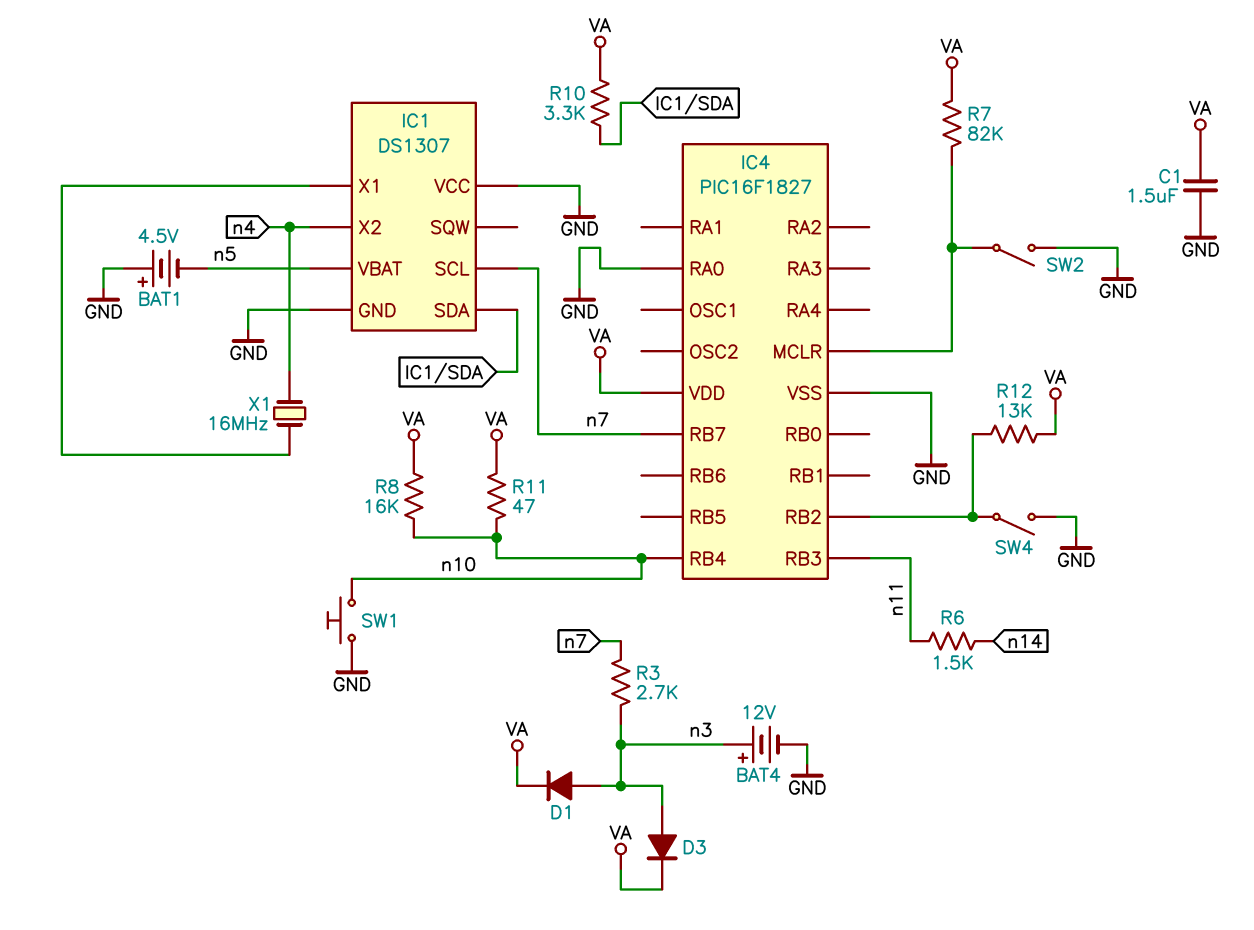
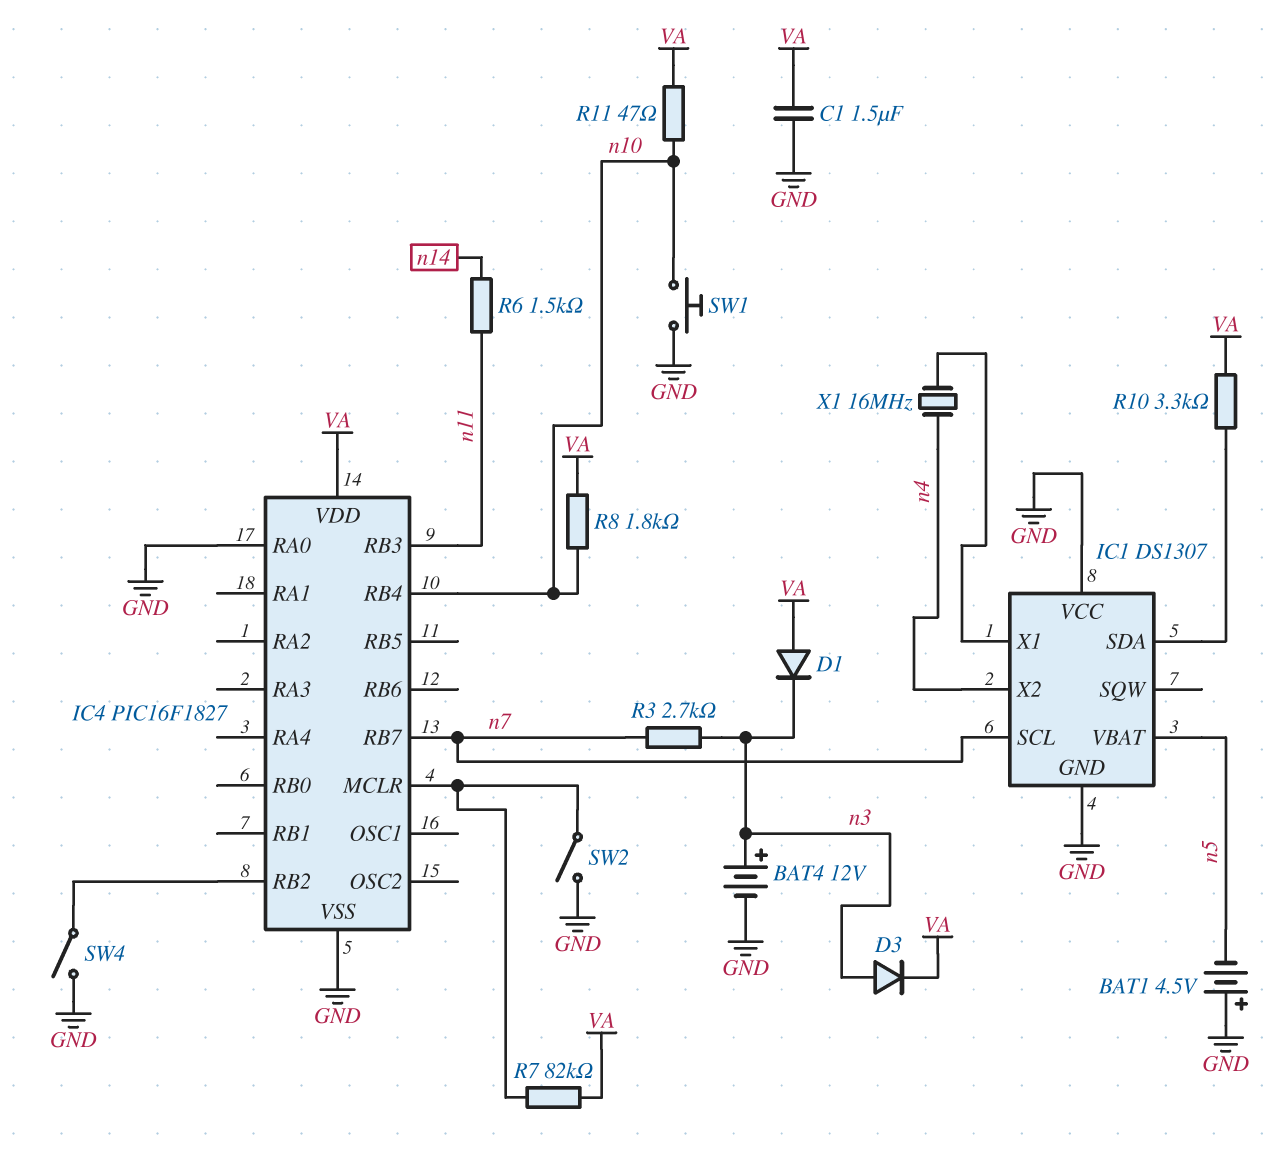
D1: diode (A n3, K VA) -> diode (A VA, K n3)
R8: 16k (VA, n10) -> 1.8k (VA, n10)
R12: 13k (IC4/RB2, VA) -> none

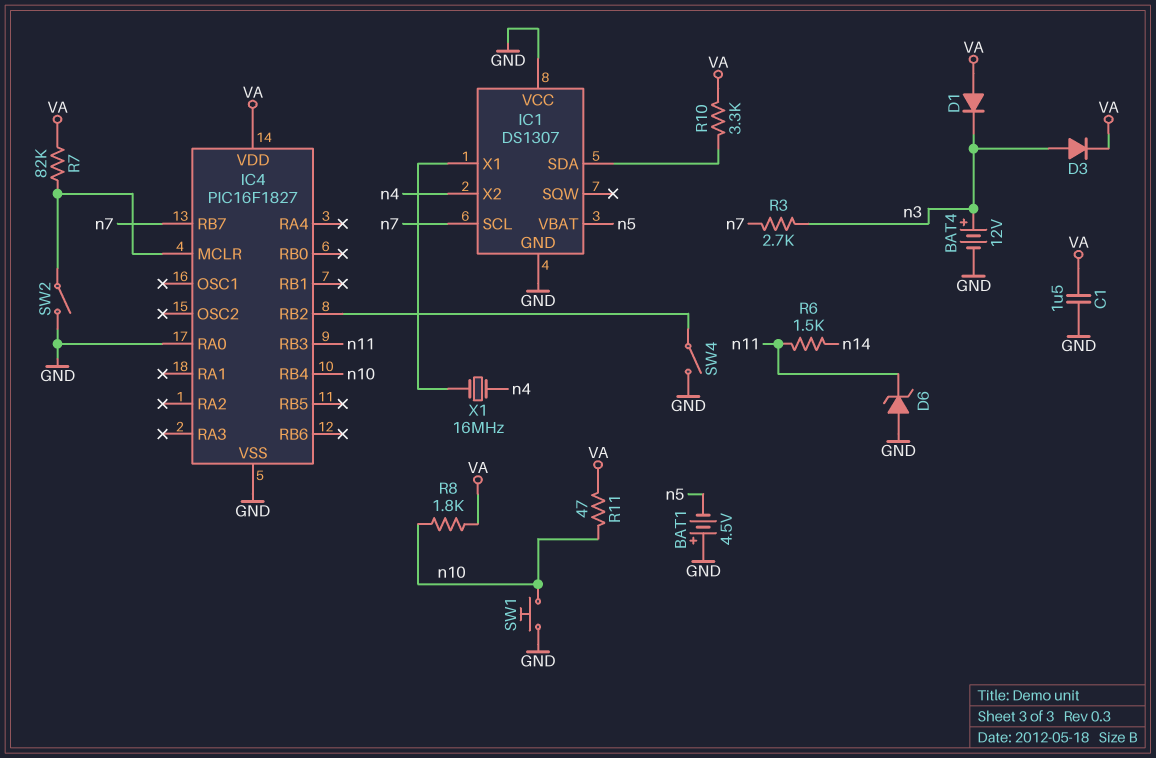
D6: none -> zener (A GND, K n11)

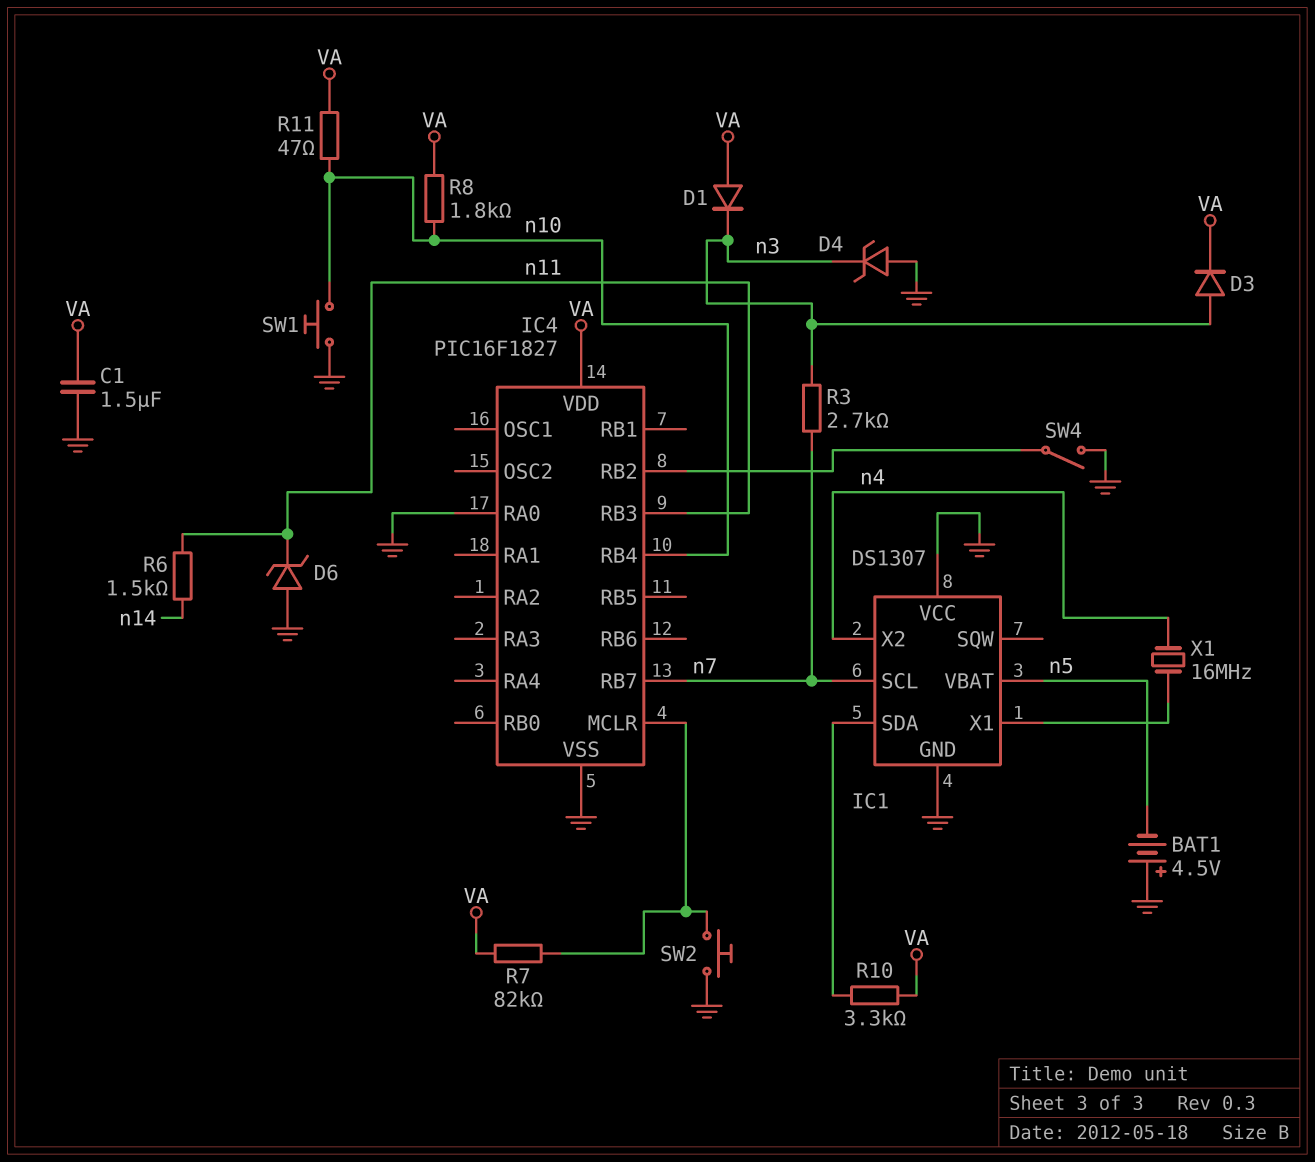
BAT4: 12V (plus n3, minus GND) -> none
D4: none -> zener (A GND, K n3)
SW2: switch (GND, IC4/MCLR) -> button (GND, IC4/MCLR)

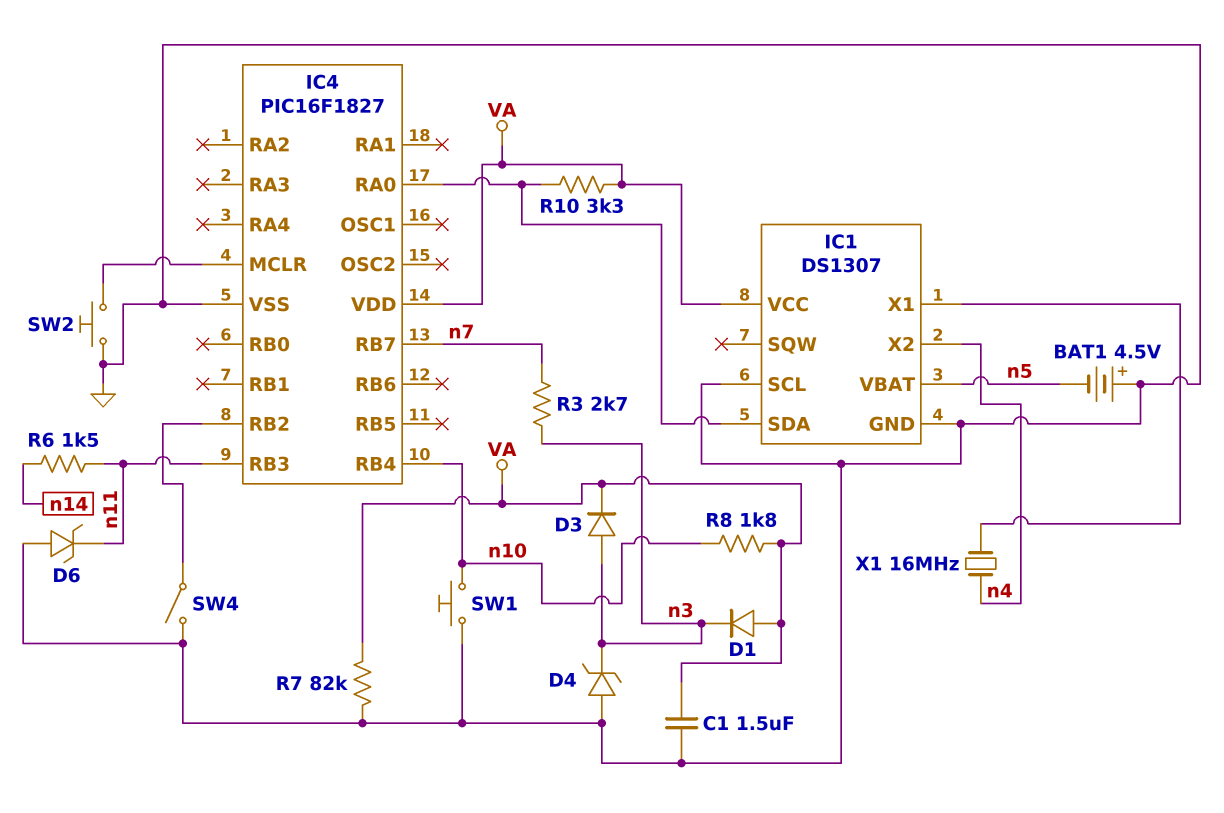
IC1 pin SCL: n7 -> GND
IC1 pin VCC: GND -> VA
IC4 pin RA0: GND -> IC1/SDA
R7: 82k (IC4/MCLR, VA) -> 82k (GND, VA)
R11: 47 (VA, n10) -> none

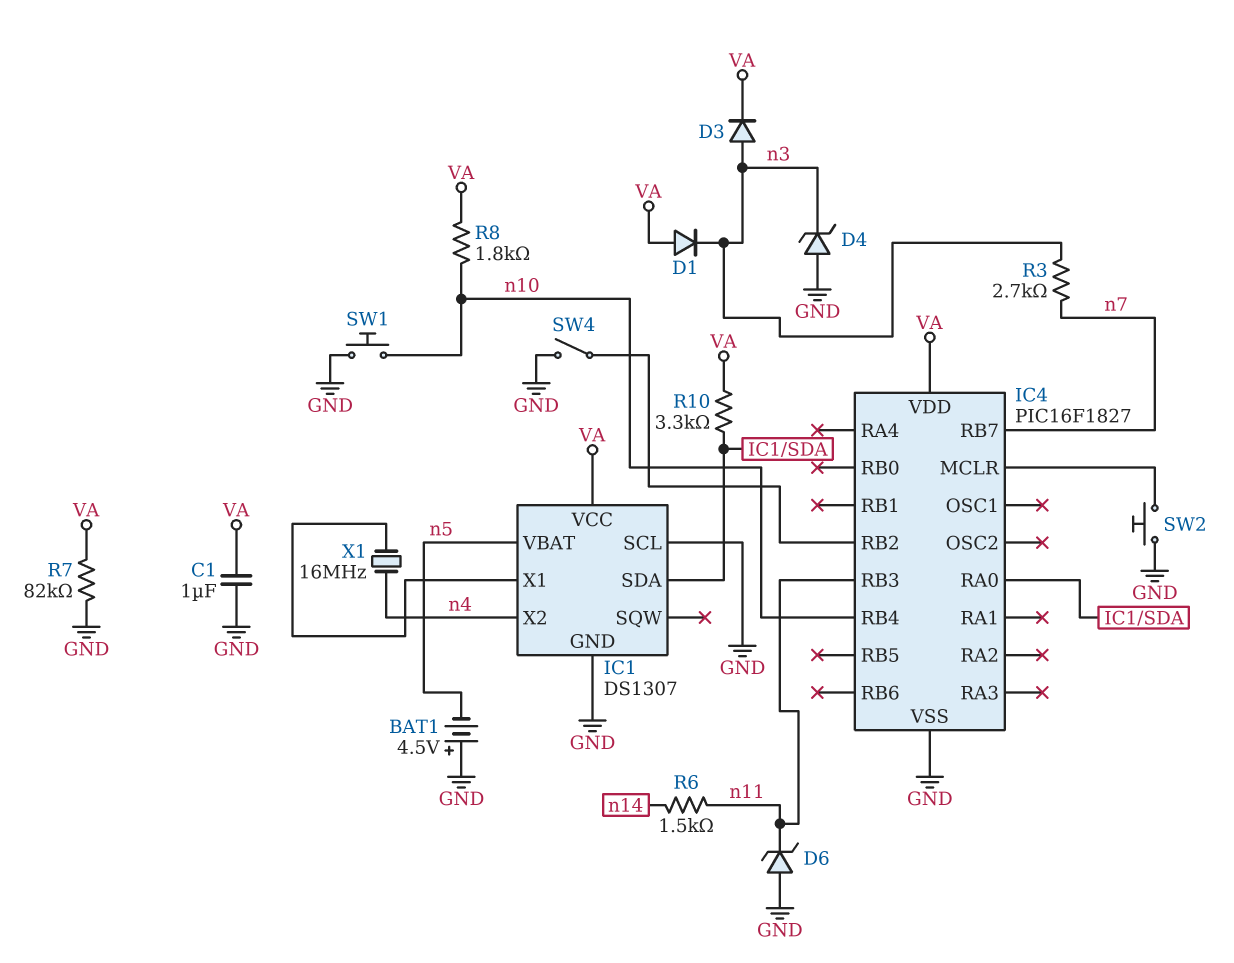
C1: 1.5uF (GND, VA) -> 1uF (GND, VA)

